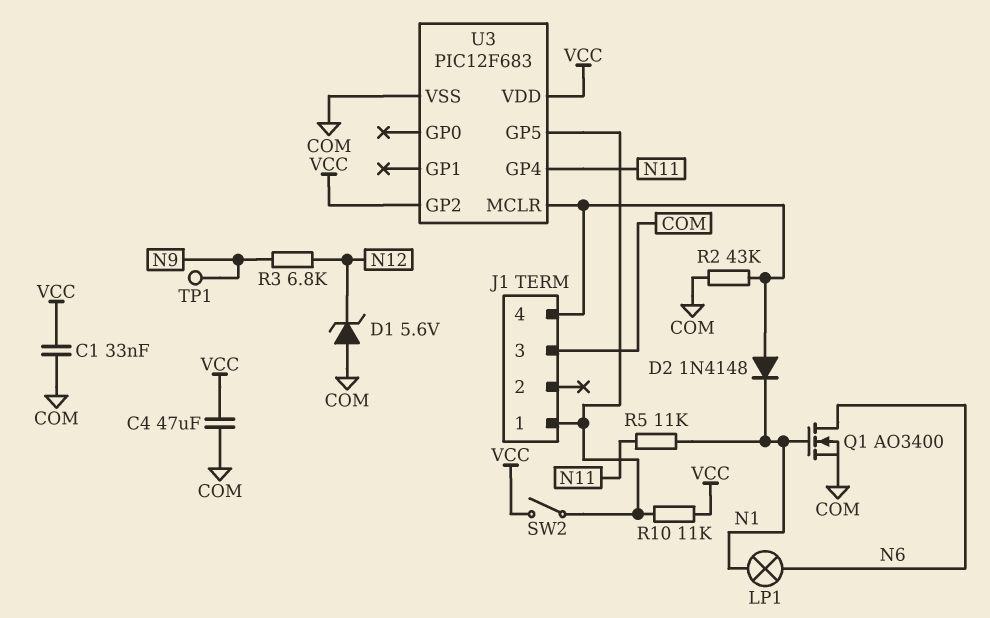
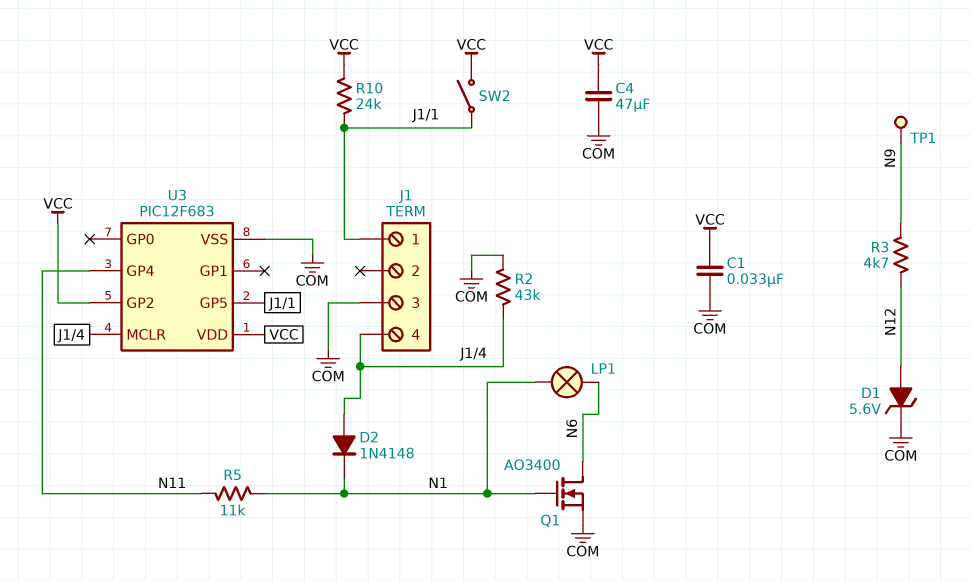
D1: zener 5.6V (A COM, K N12) -> zener 5.6V (A N12, K COM)
R3: 6.8k (N9, N12) -> 4.7k (N9, N12)
R10: 11k (J1/1, VCC) -> 24k (J1/1, VCC)

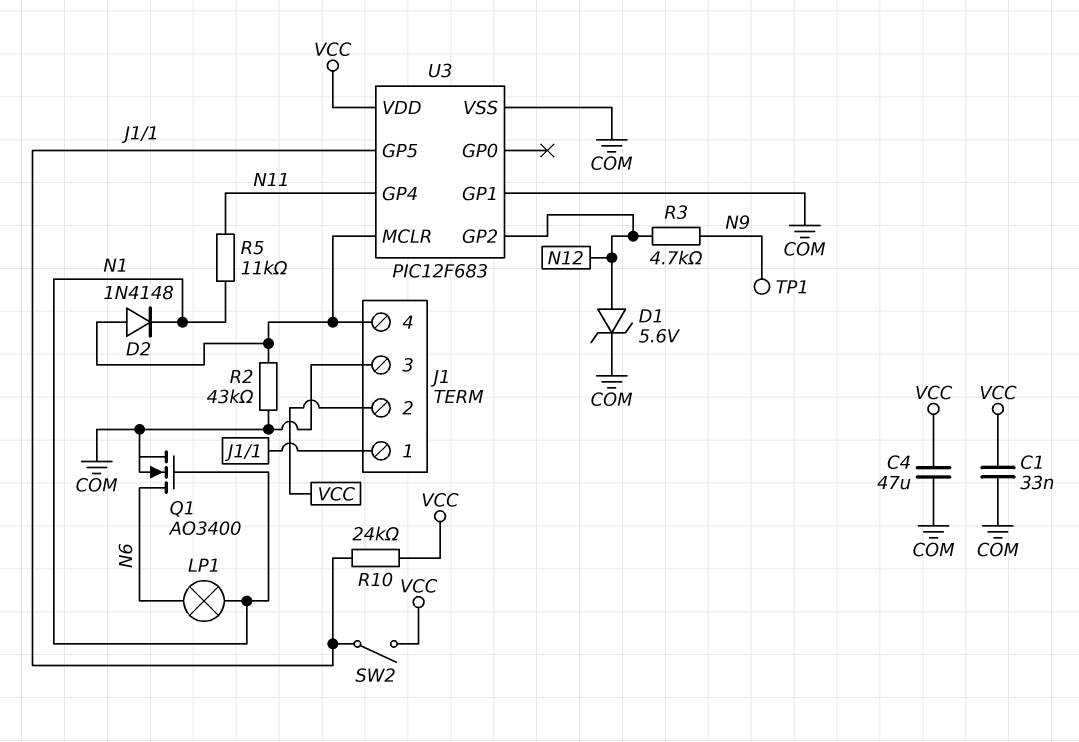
J1 pin 2: none -> VCC
U3 pin GP1: none -> COM
U3 pin GP2: VCC -> N12

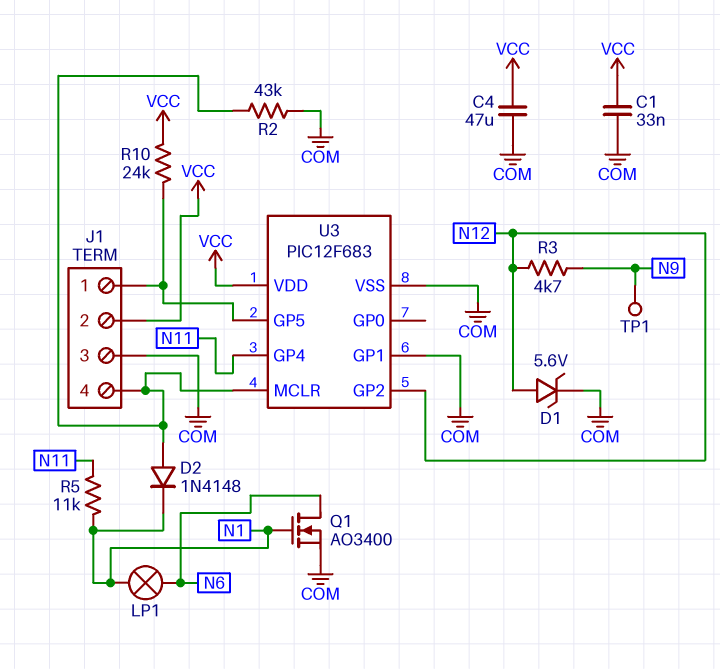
SW2: switch (J1/1, VCC) -> none

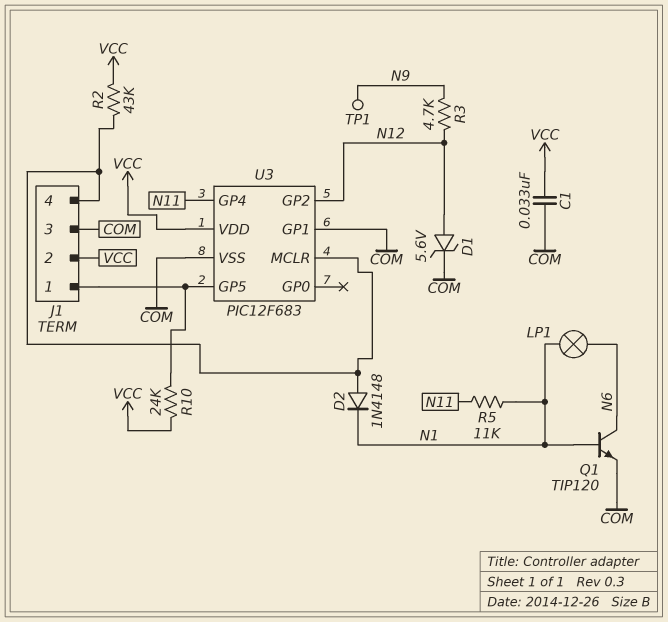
C4: 47uF (COM, VCC) -> none
Q1: NMOS AO3400 (G N1, D N6, S COM) -> NPN TIP120 (B N1, C N6, E COM)
R2: 43k (COM, J1/4) -> 43k (J1/4, VCC)

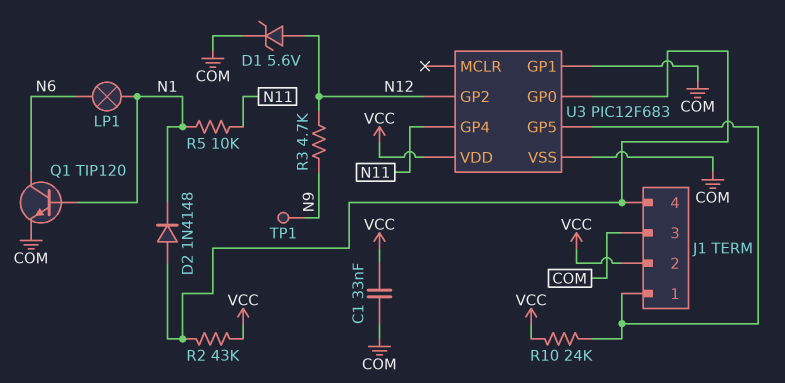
R5: 11k (N1, N11) -> 10k (N1, N11)
U3 pin GP0: none -> J1/4
U3 pin MCLR: J1/4 -> none

